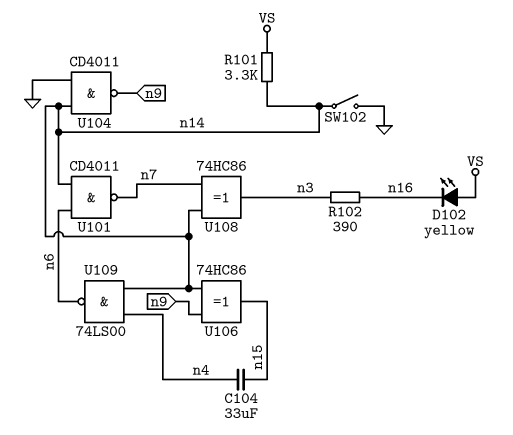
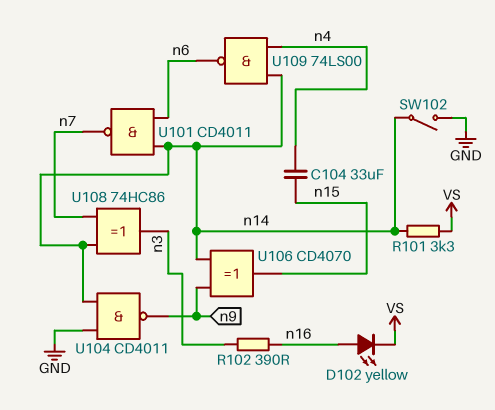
D102: LED yellow (A VS, K n16) -> LED yellow (A n16, K VS)
U106: XOR 74HC86 (in n9, in n14, out n15) -> XOR CD4070 (in n9, in n14, out n15)

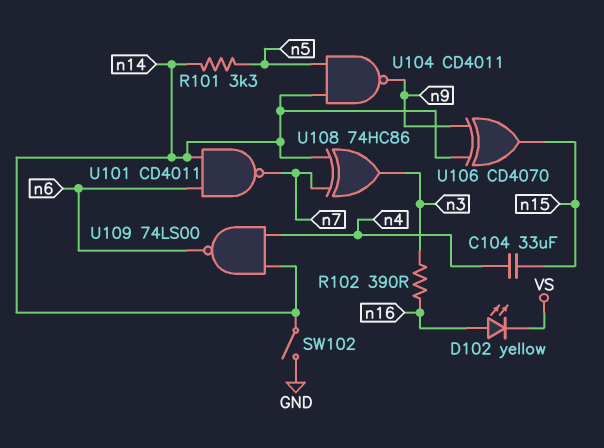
R101: 3.3k (VS, n14) -> 3.3k (n5, n14)
U104: NAND CD4011 (in GND, in n14, out n9) -> NAND CD4011 (in n5, in n14, out n9)

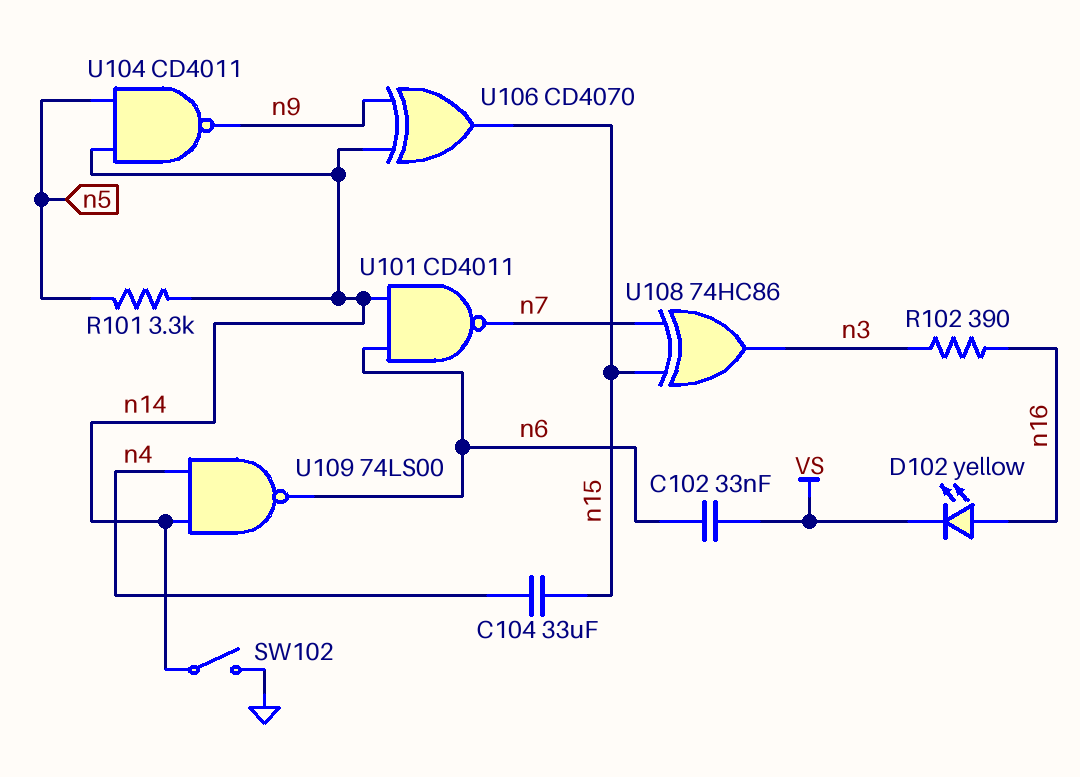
C102: none -> 33nF (VS, n6)
U108: XOR 74HC86 (in n7, in n14, out n3) -> XOR 74HC86 (in n7, in n15, out n3)

